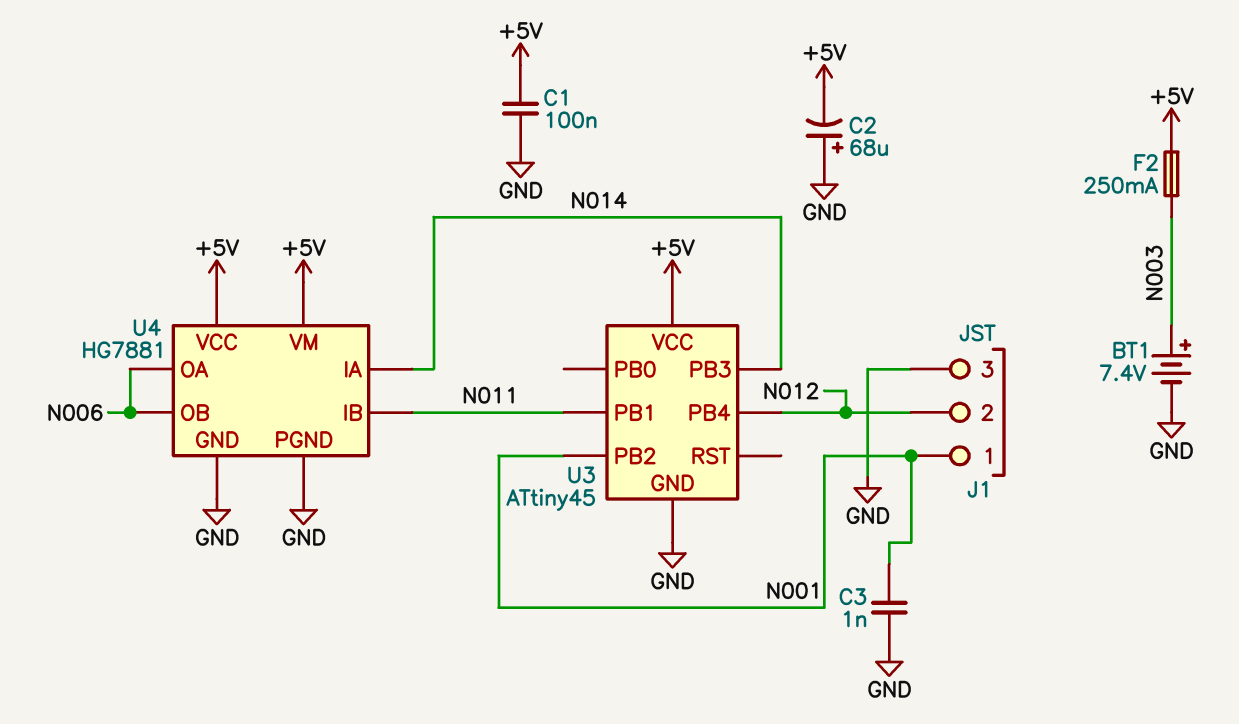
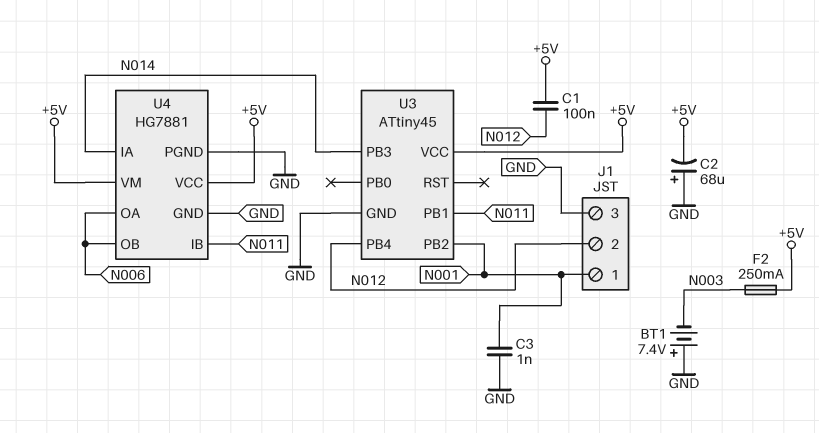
BT1: 7.4V (plus N003, minus GND) -> 7.4V (plus GND, minus N003)
C1: 100nF (+5V, GND) -> 100nF (+5V, N012)

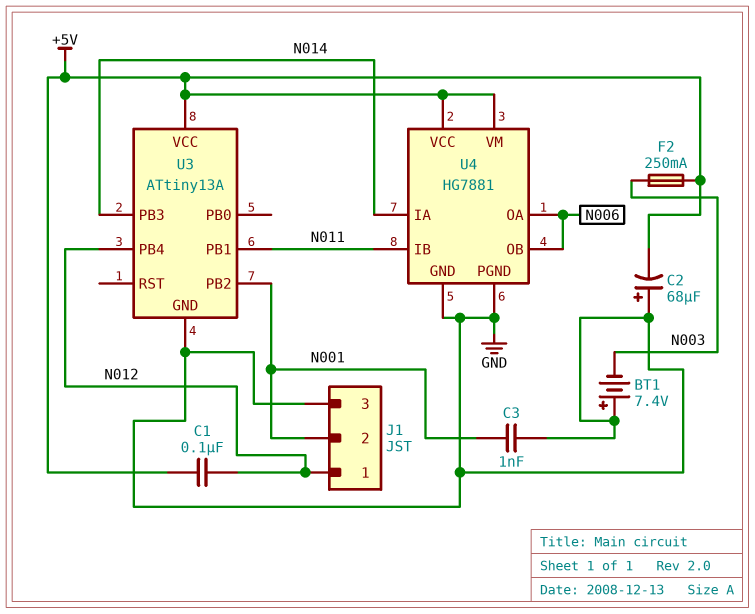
J1 pin 1: N001 -> N012
J1 pin 2: N012 -> N001
U3: ATtiny45 -> ATtiny13A

